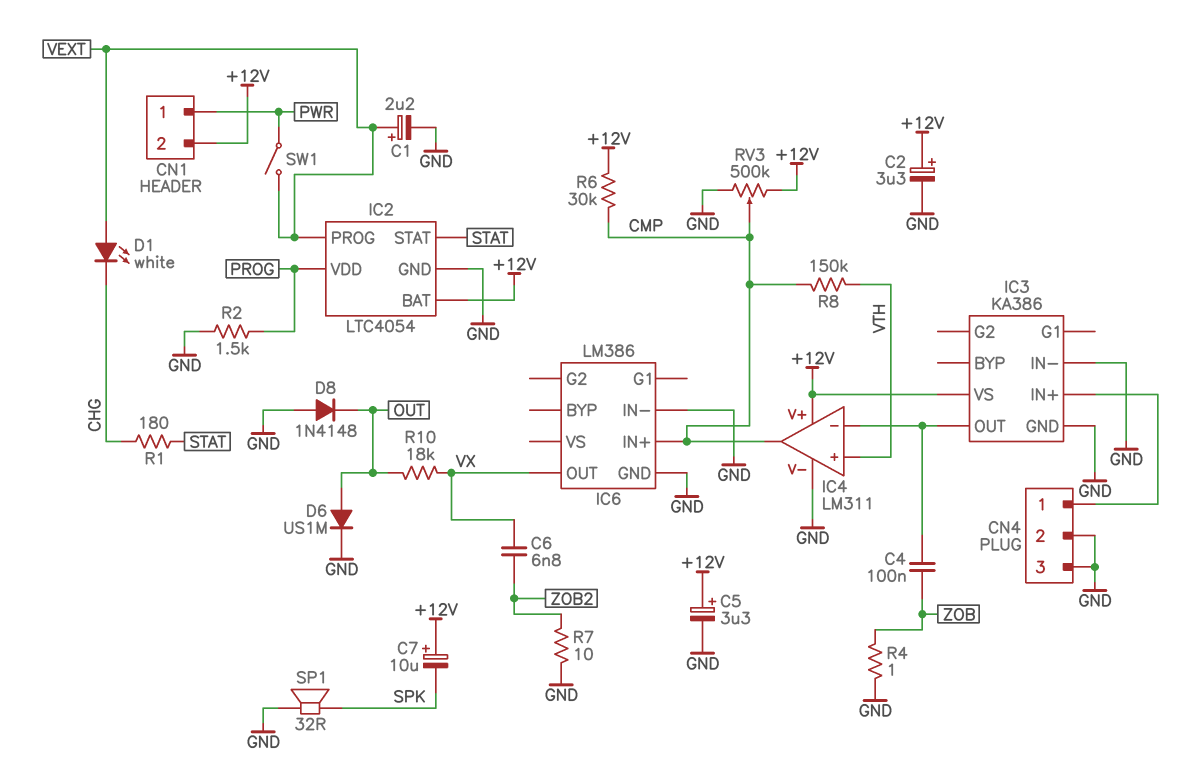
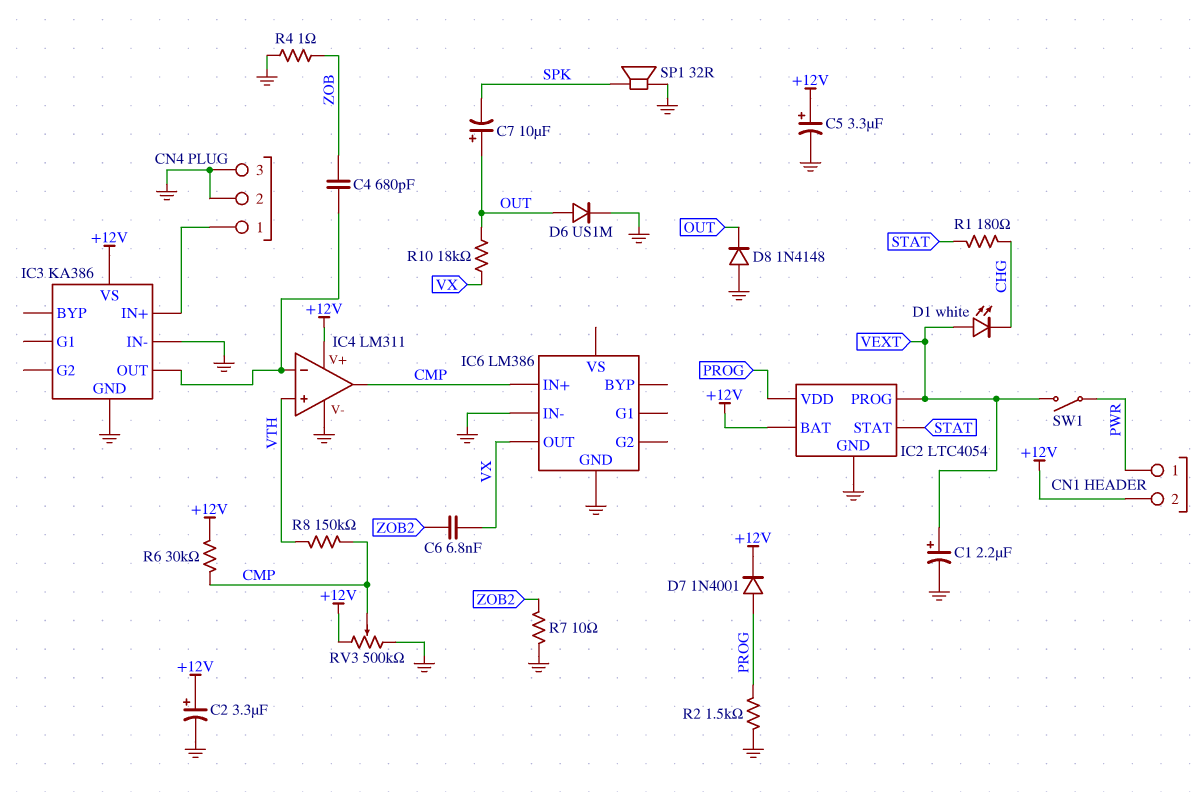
C4: 100nF (IC3/OUT, ZOB) -> 680pF (IC3/OUT, ZOB)
C7: 10uF (plus +12V, minus SPK) -> 10uF (plus OUT, minus SPK)
D7: none -> diode 1N4001 (A PROG, K +12V)

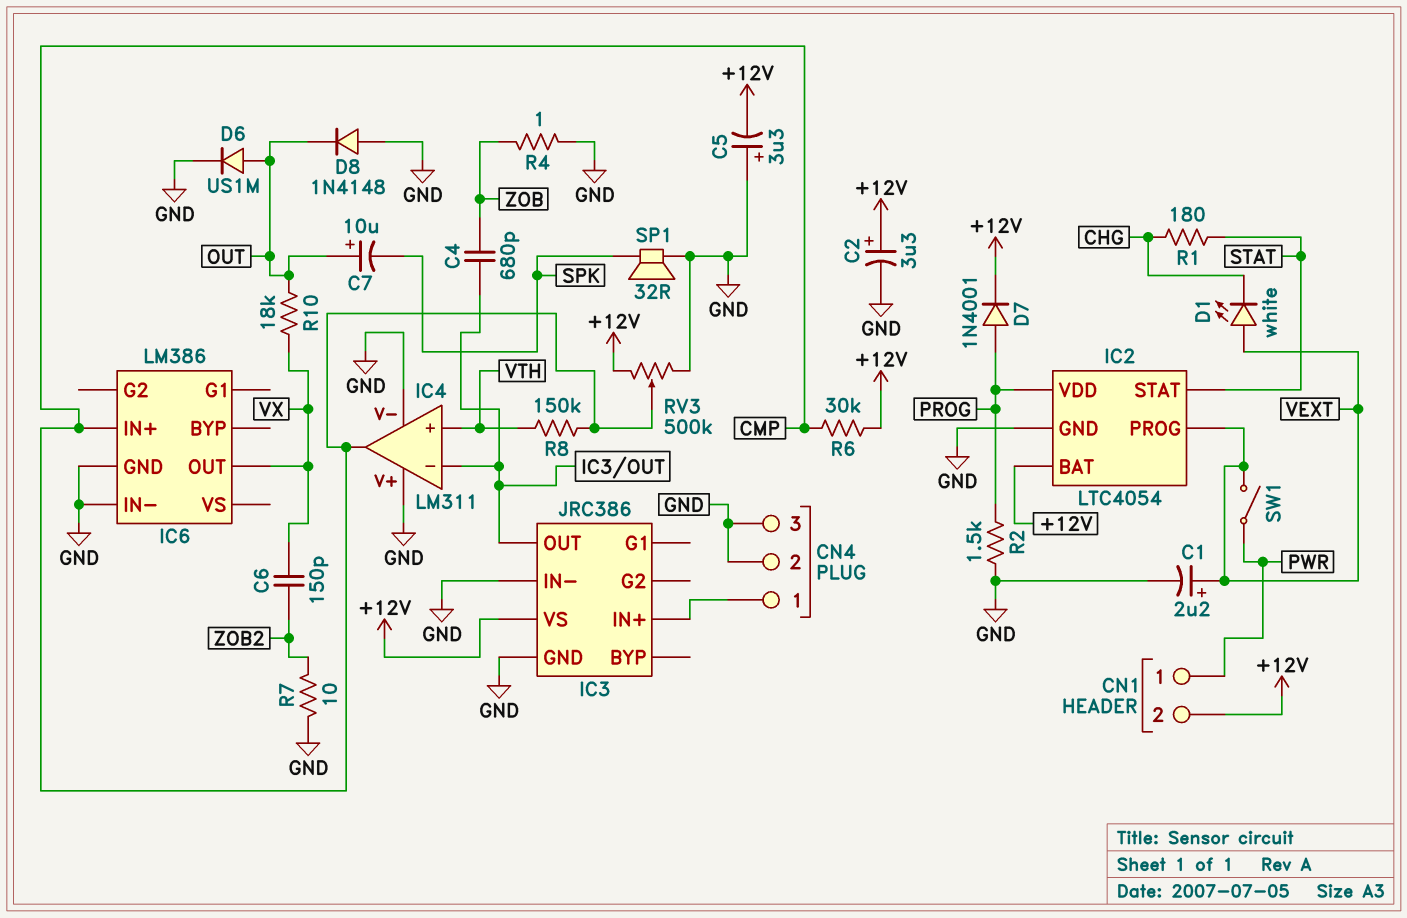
C5: 3.3uF (plus +12V, minus GND) -> 3.3uF (plus GND, minus +12V)
C6: 6.8nF (VX, ZOB2) -> 150pF (VX, ZOB2)
IC3: KA386 -> JRC386
IC4 pin V+: +12V -> GND

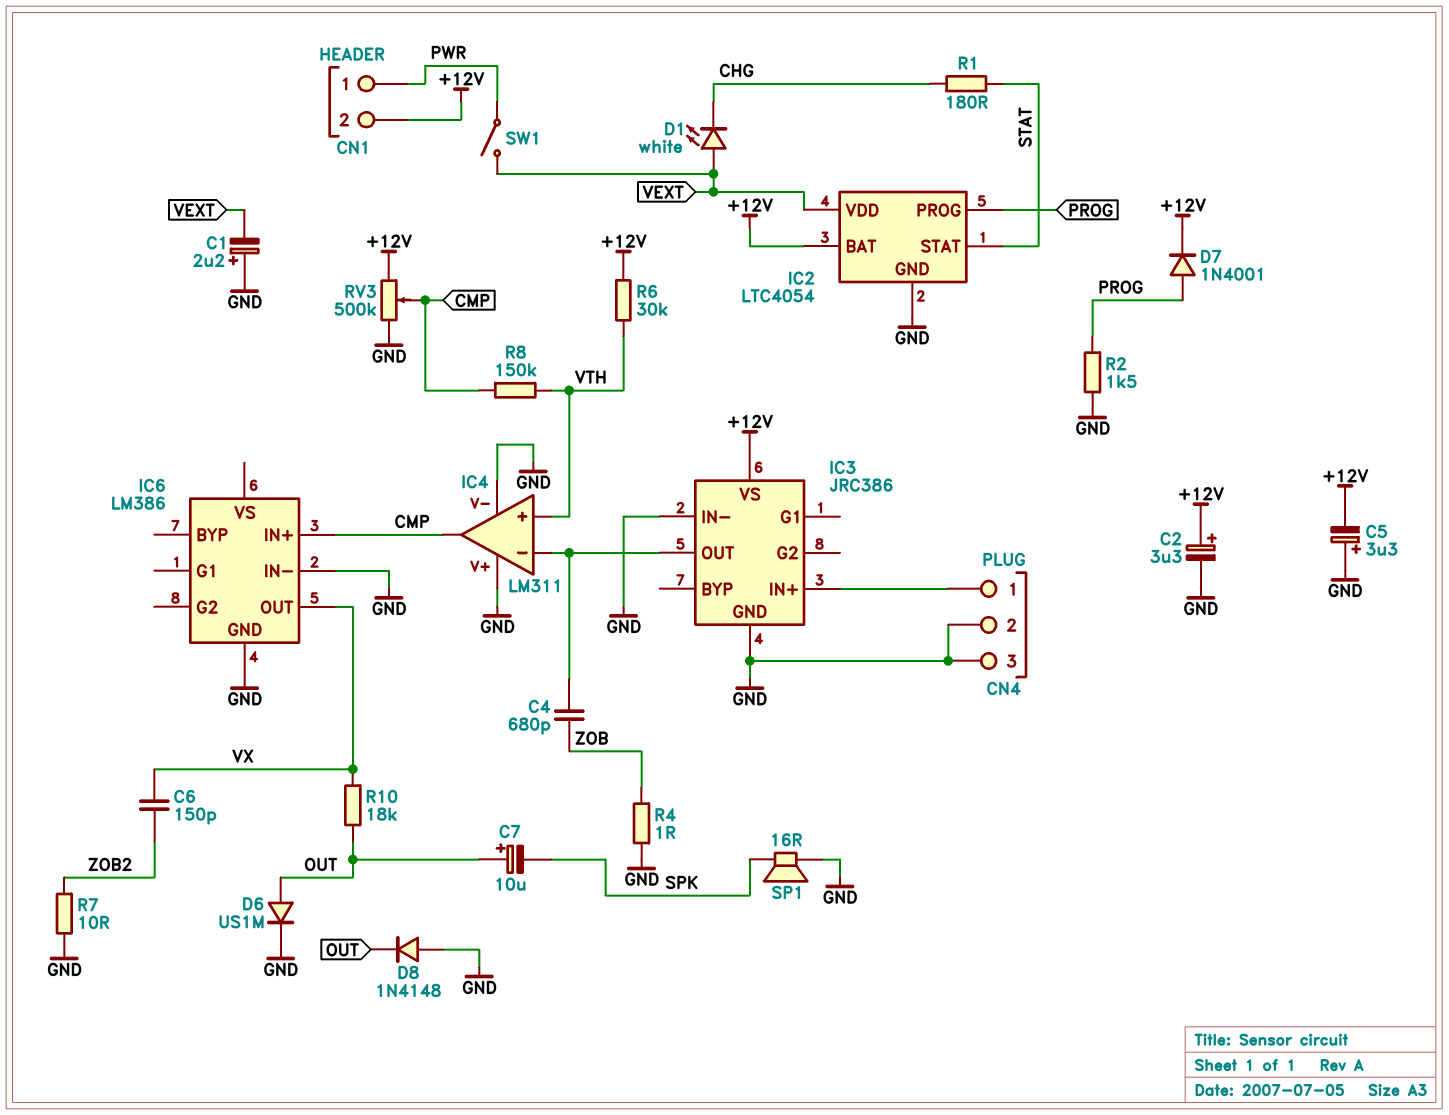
C1: 2.2uF (plus VEXT, minus GND) -> 2.2uF (plus GND, minus VEXT)
IC2 pin PROG: VEXT -> PROG
IC2 pin VDD: PROG -> VEXT
R6: 30k (+12V, CMP) -> 30k (+12V, VTH)
SP1: speaker 32R (GND, SPK) -> speaker 16R (GND, SPK)

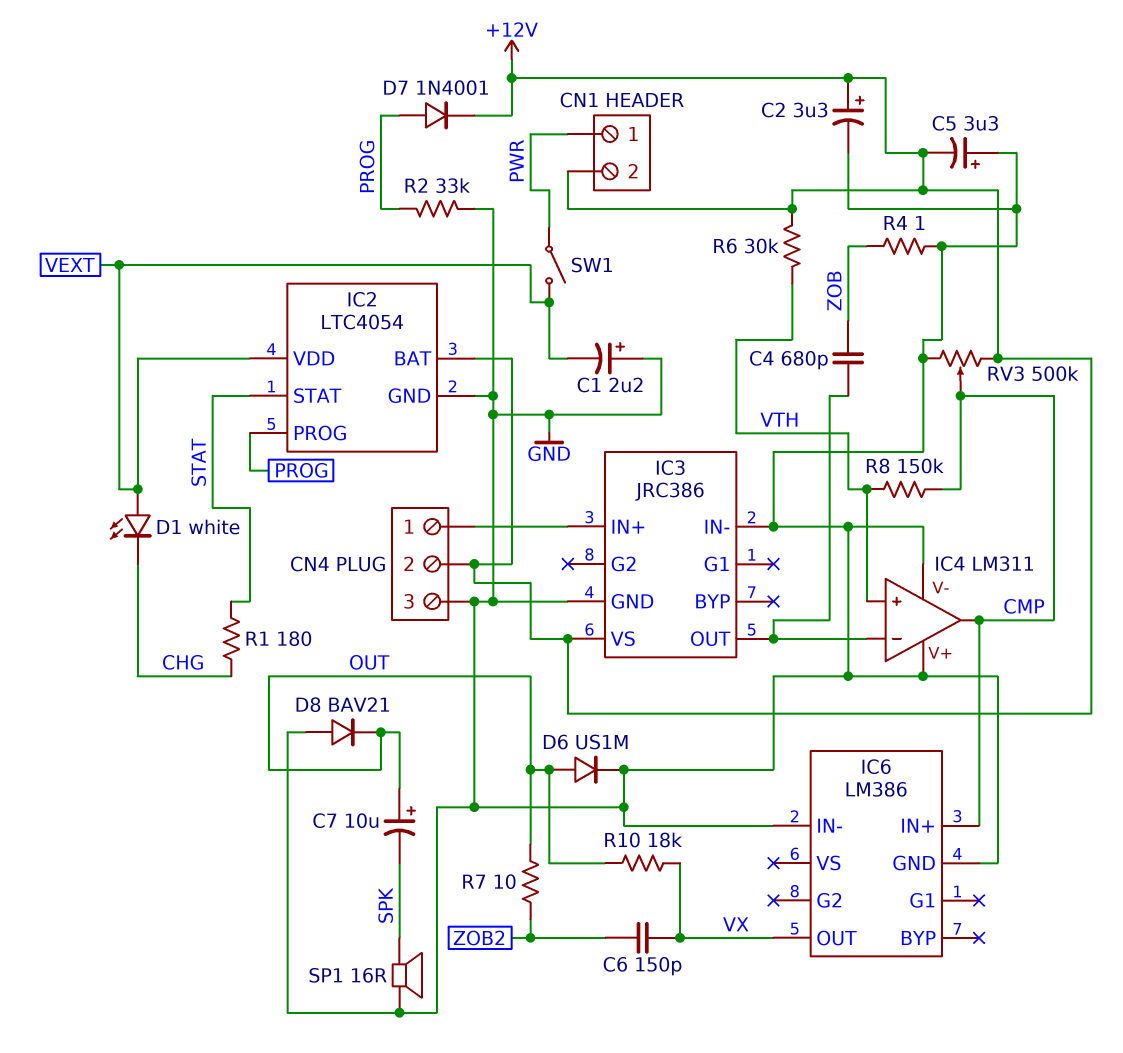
CN4 pin 2: GND -> +12V
D8: diode 1N4148 (A GND, K OUT) -> diode BAV21 (A GND, K OUT)
R2: 1.5k (GND, PROG) -> 33k (GND, PROG)
R7: 10 (GND, ZOB2) -> 10 (OUT, ZOB2)

